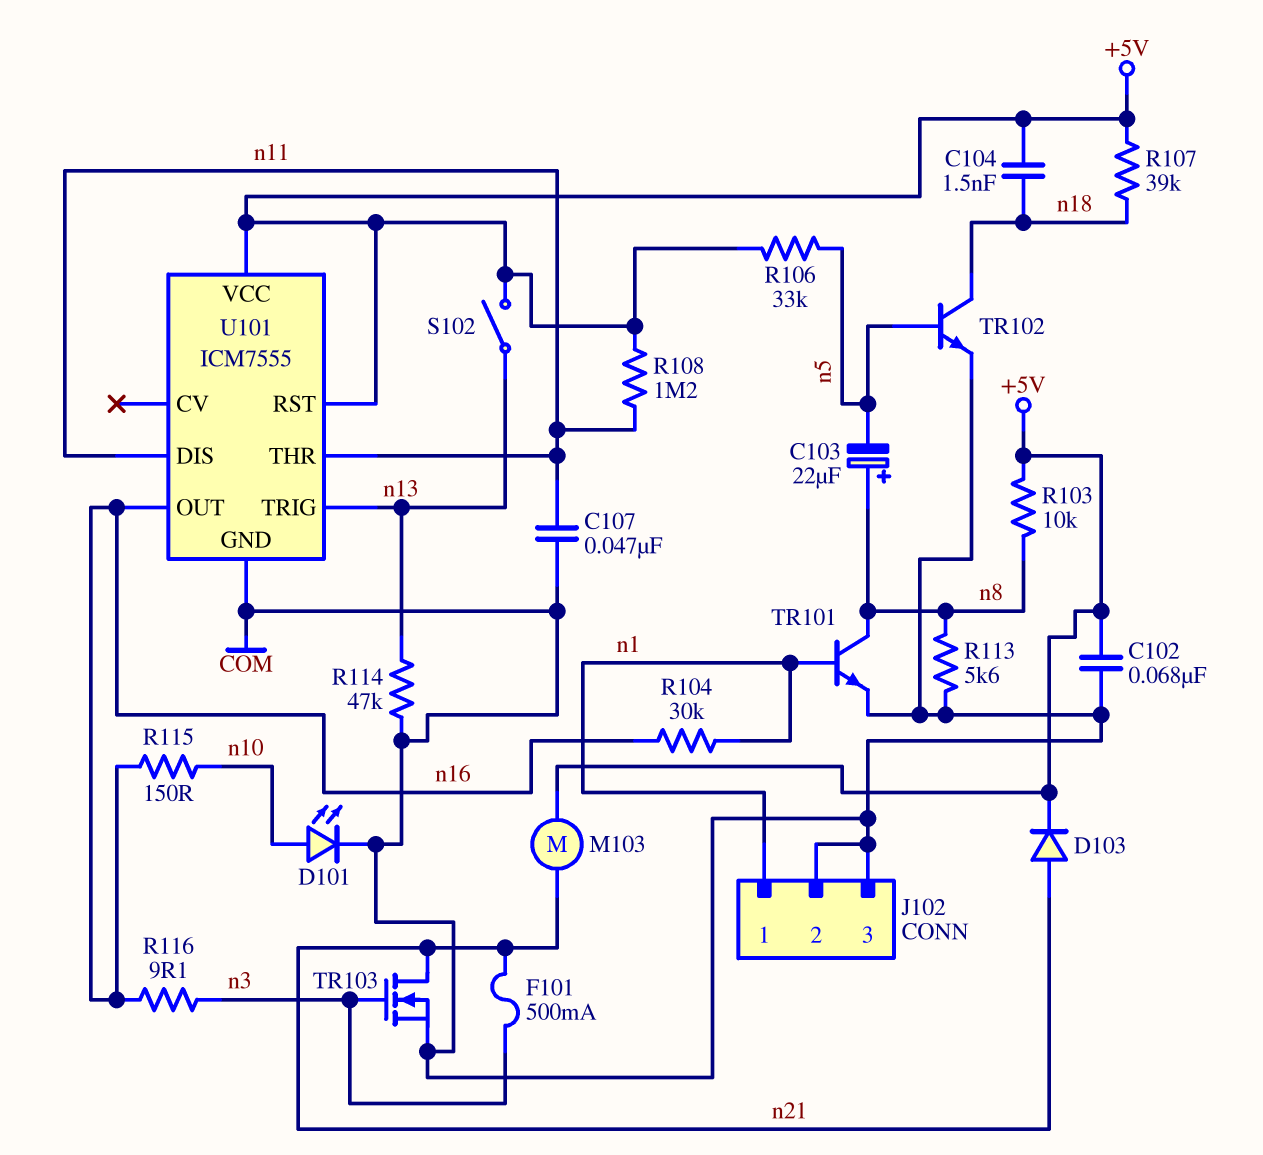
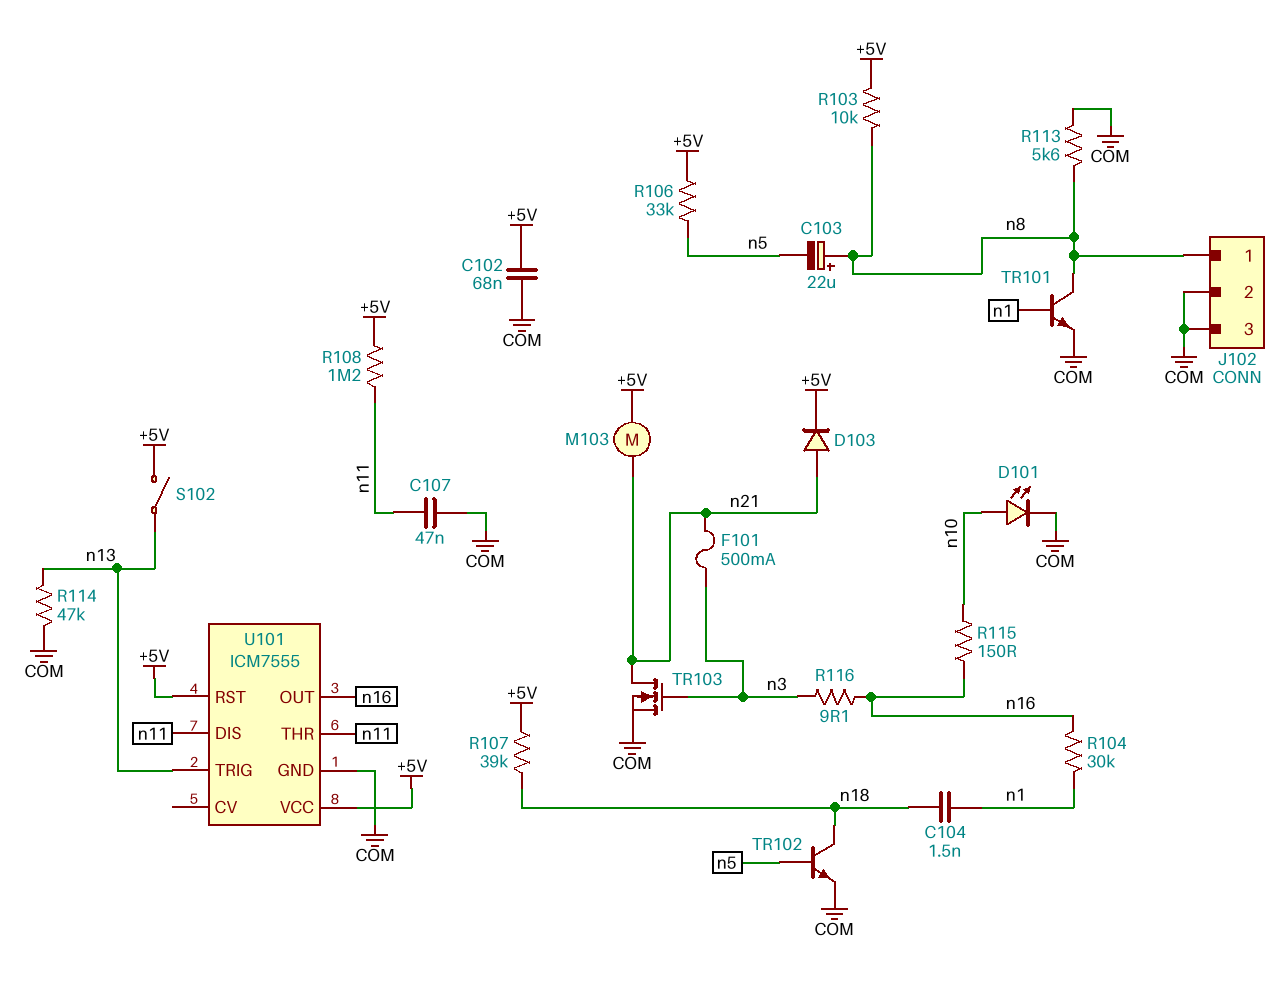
C104: 1.5nF (+5V, n18) -> 1.5nF (n1, n18)
J102 pin 1: n1 -> n8

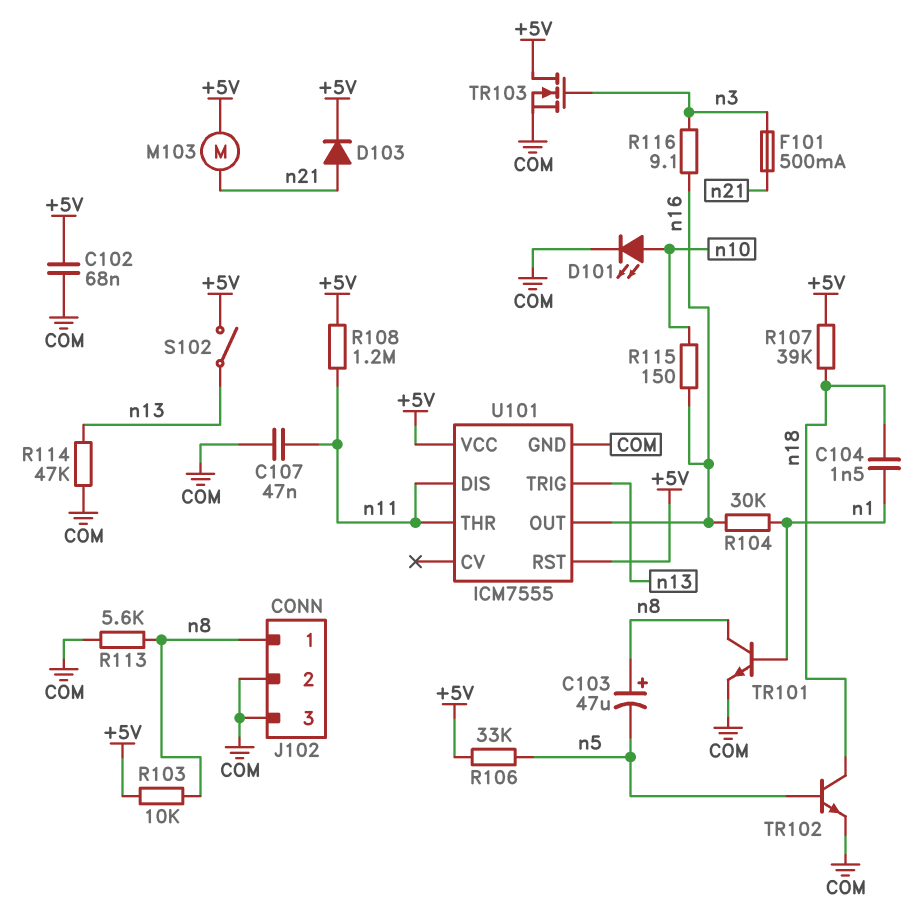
C103: 22uF (plus n8, minus n5) -> 47uF (plus n8, minus n5)
TR103: NMOS (G n3, D n21, S COM) -> NMOS (G n3, D +5V, S COM)

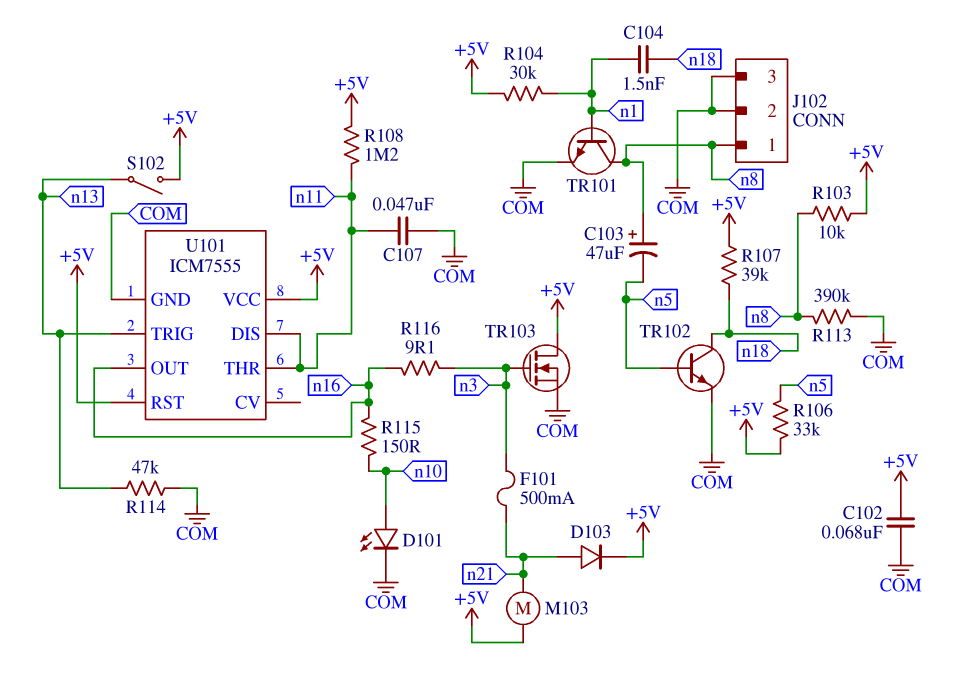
R104: 30k (n1, n16) -> 30k (+5V, n1)
R113: 5.6k (COM, n8) -> 390k (COM, n8)

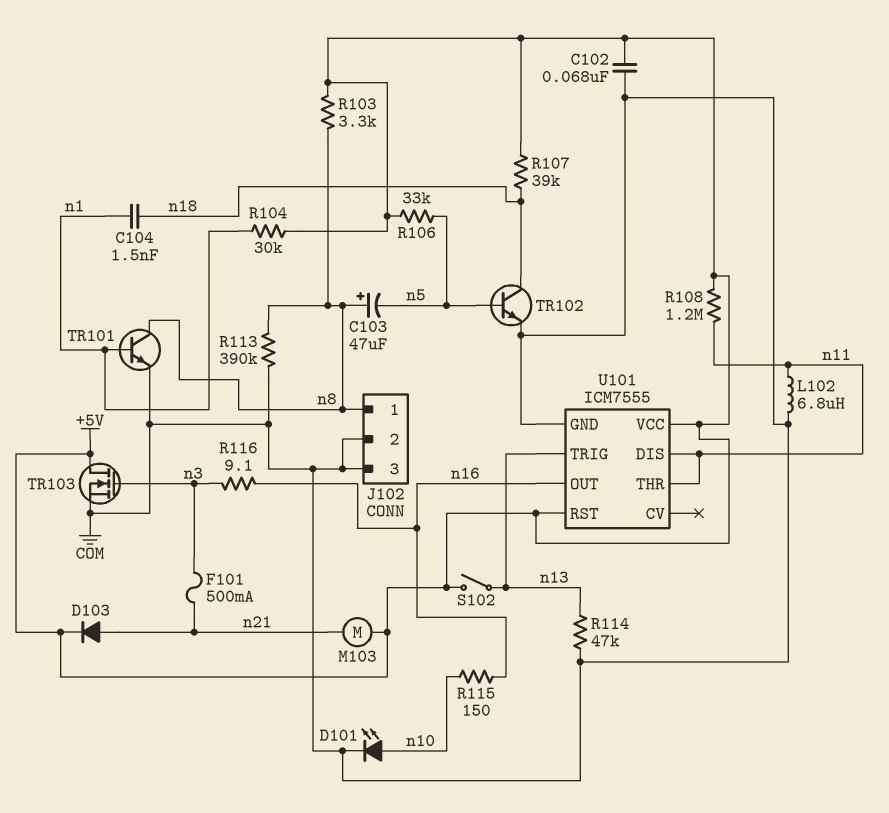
C107: 47nF (COM, n11) -> none
L102: none -> 6.8uH (COM, n11)
R103: 10k (+5V, n8) -> 3.3k (+5V, n8)

